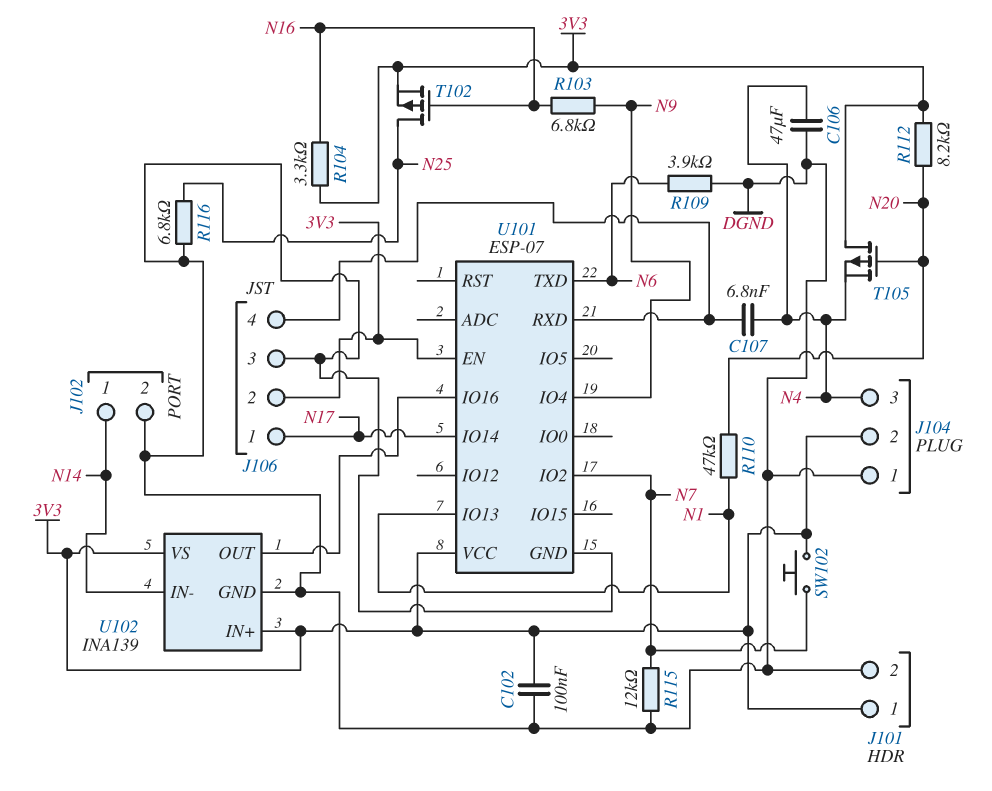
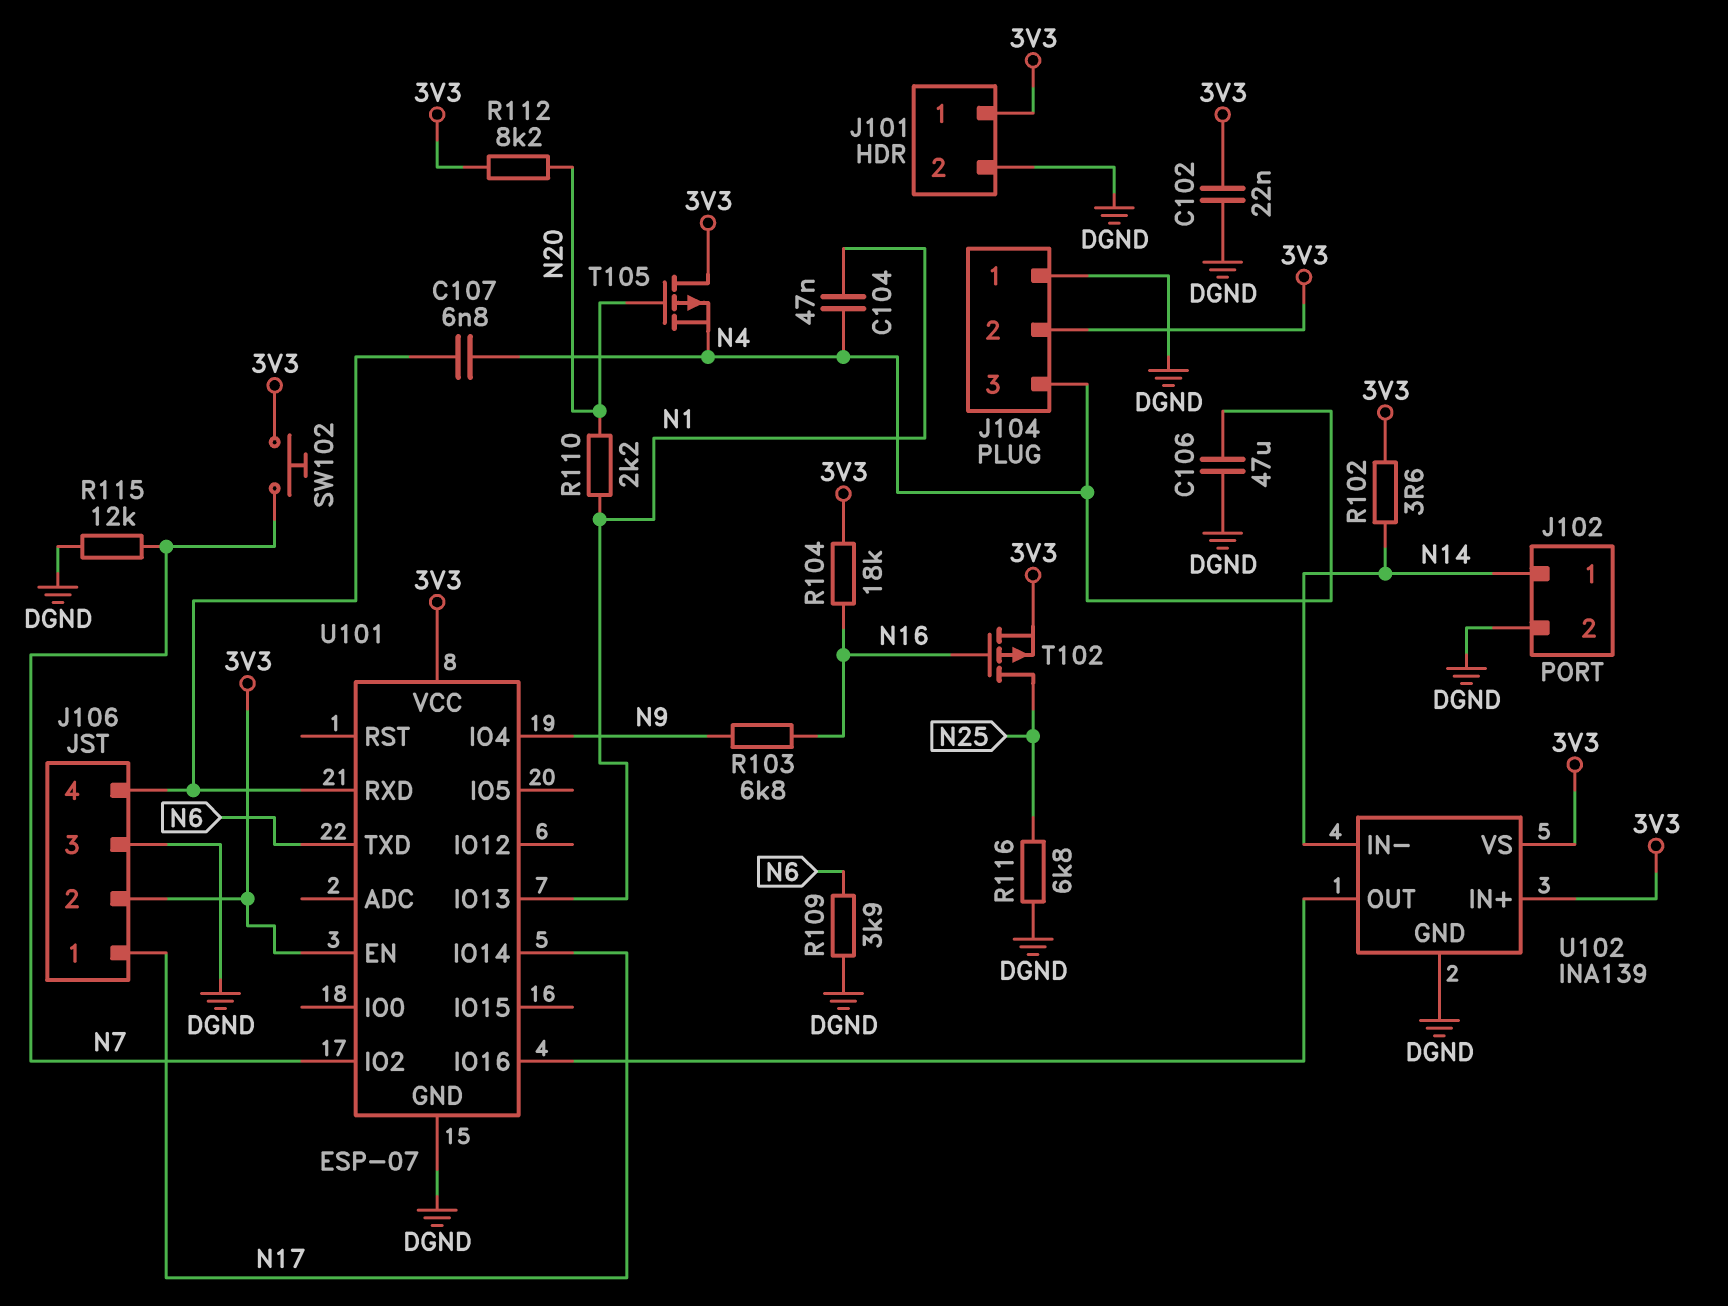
C102: 100nF (3V3, DGND) -> 22nF (3V3, DGND)
C104: none -> 47nF (N1, N4)
R102: none -> 3.6 (3V3, N14)
R104: 3.3k (3V3, N16) -> 18k (3V3, N16)
R110: 47k (N1, N20) -> 2.2k (N1, N20)

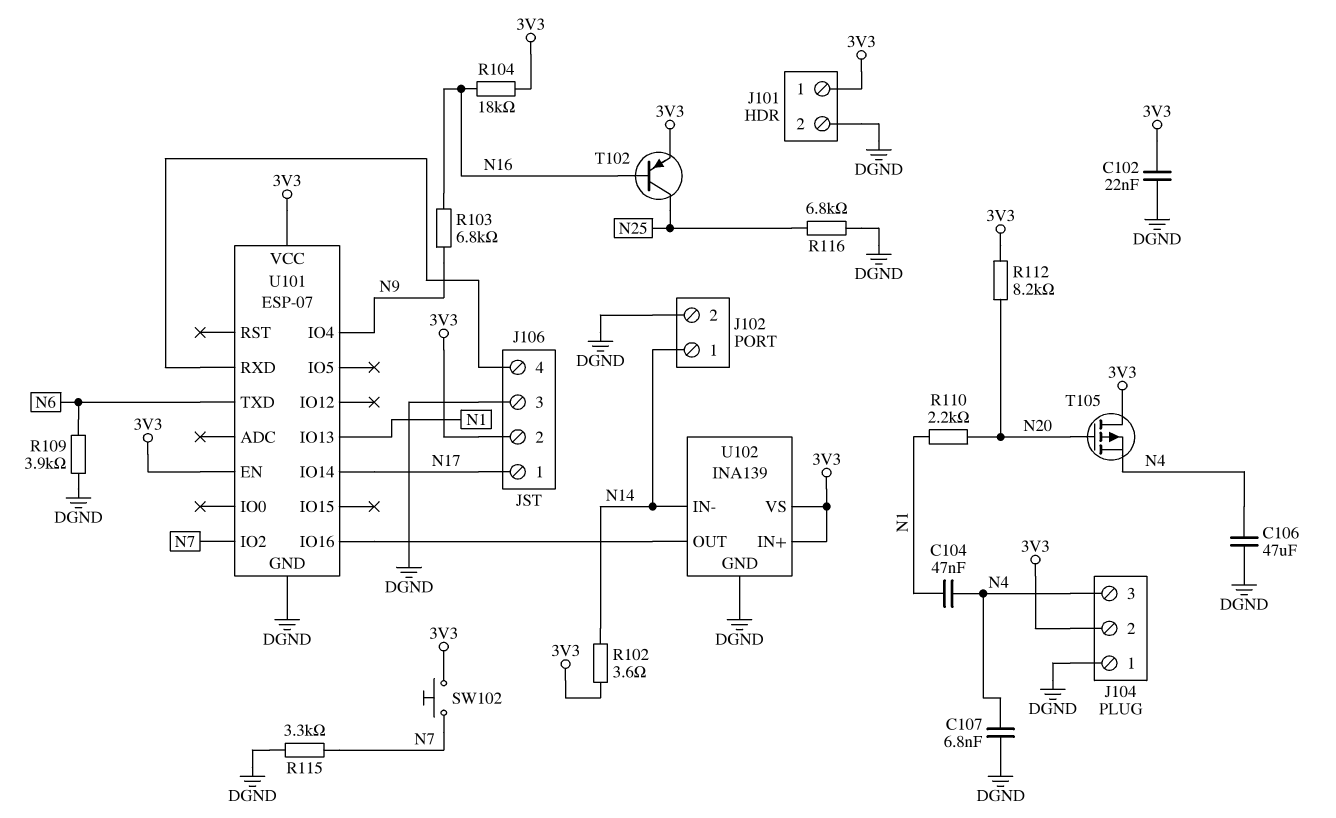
C107: 6.8nF (J106/4, N4) -> 6.8nF (DGND, N4)
R115: 12k (DGND, N7) -> 3.3k (DGND, N7)
T102: PMOS (G N16, D N25, S 3V3) -> PNP (B N16, C N25, E 3V3)

